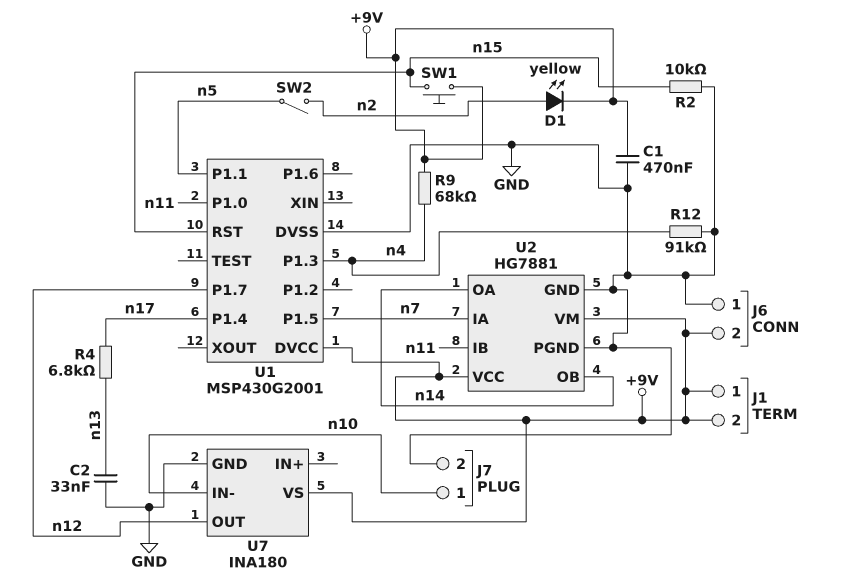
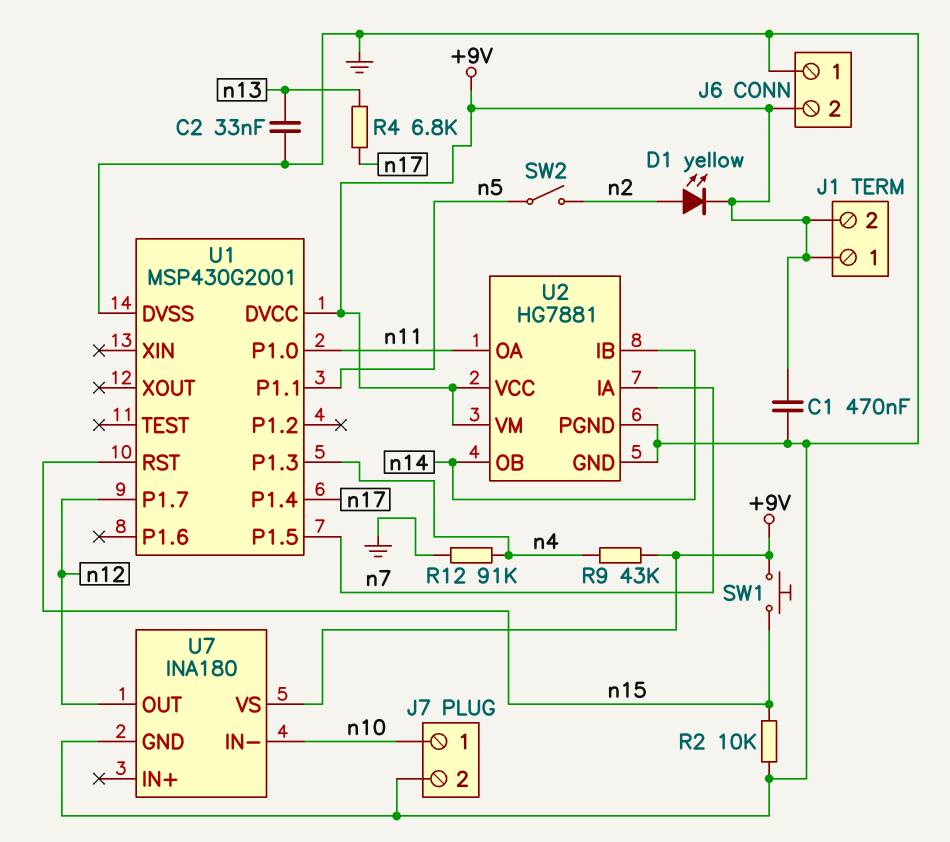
R9: 68k (+9V, n4) -> 43k (+9V, n4)
U2 pin IB: n11 -> n14
U2 pin OA: n14 -> n11

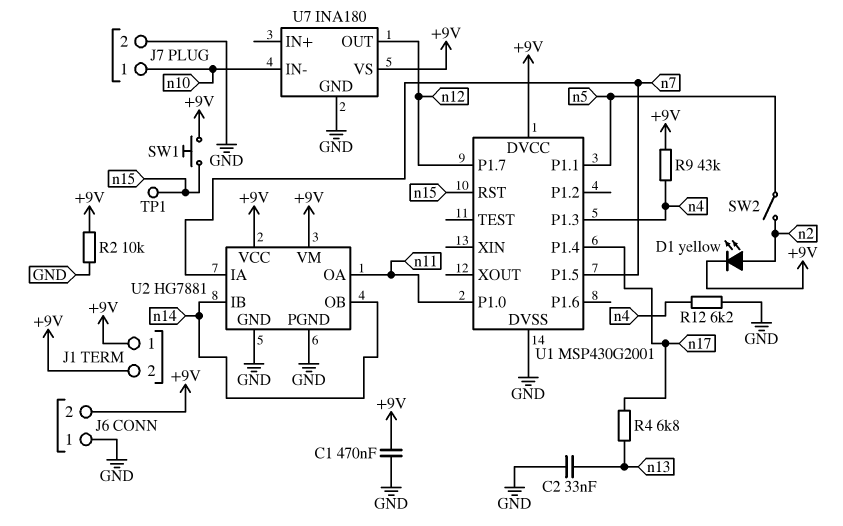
R2: 10k (GND, n15) -> 10k (+9V, GND)
R12: 91k (GND, n4) -> 6.2k (GND, n4)
TP1: none -> test point (n15)

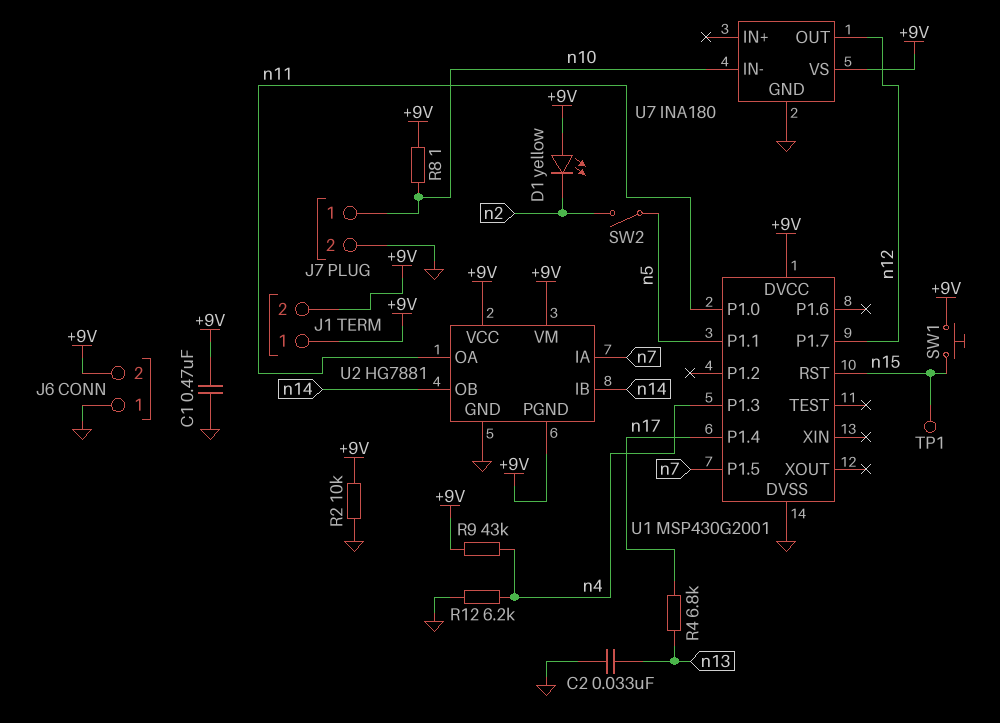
D1: LED yellow (A n2, K +9V) -> LED yellow (A +9V, K n2)
R8: none -> 1 (+9V, n10)
U2 pin PGND: GND -> +9V

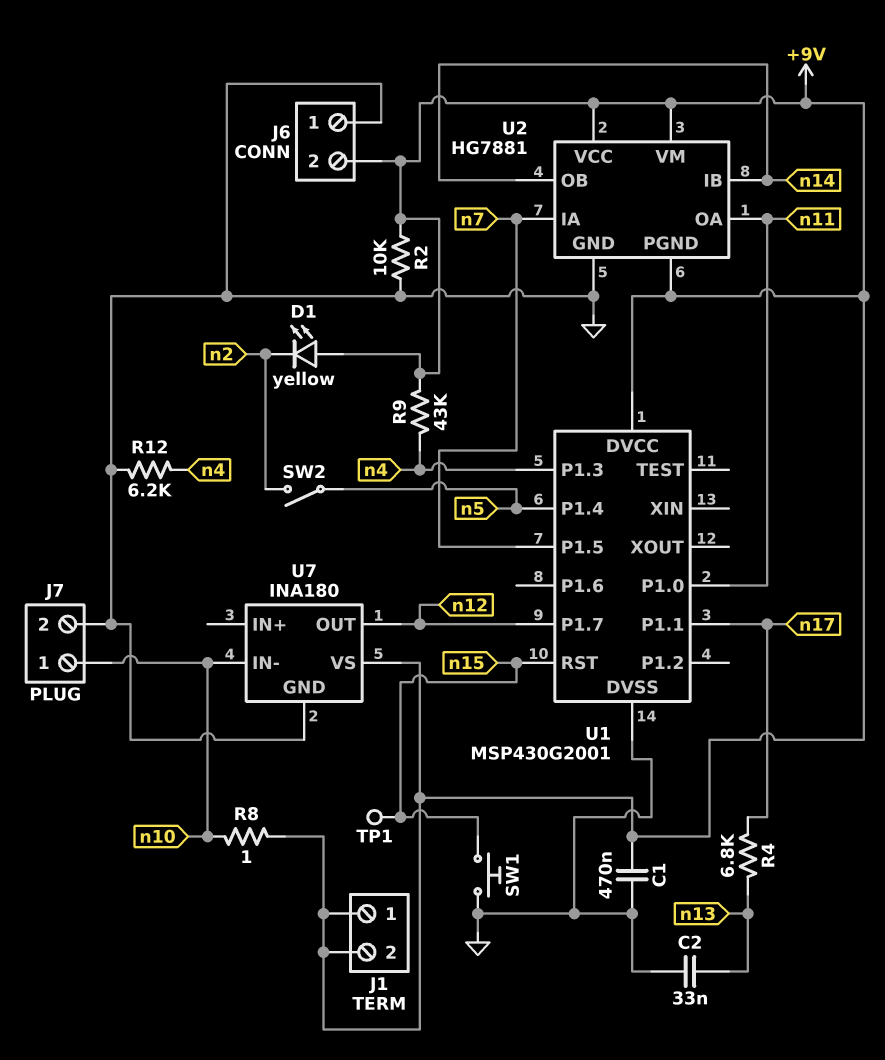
SW1: button (+9V, n15) -> button (GND, n15)
U1 pin P1.1: n5 -> n17
U1 pin P1.4: n17 -> n5

